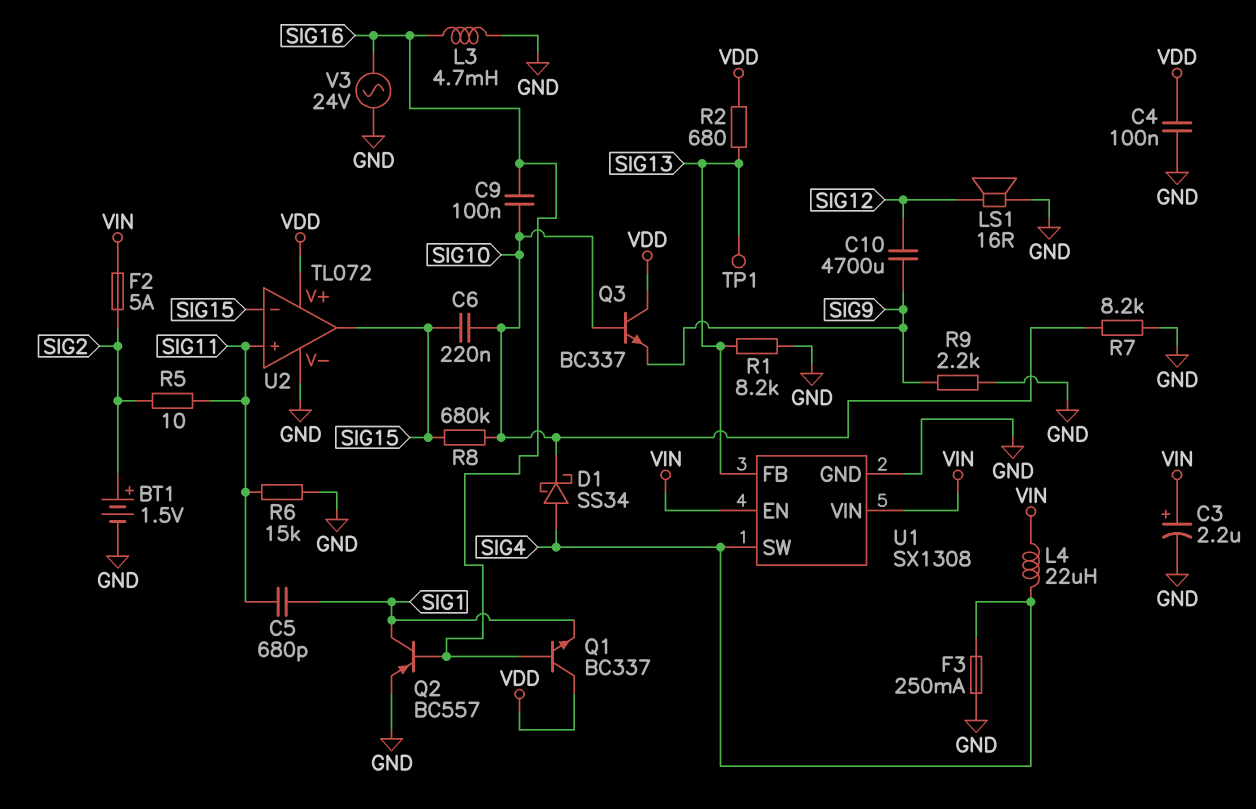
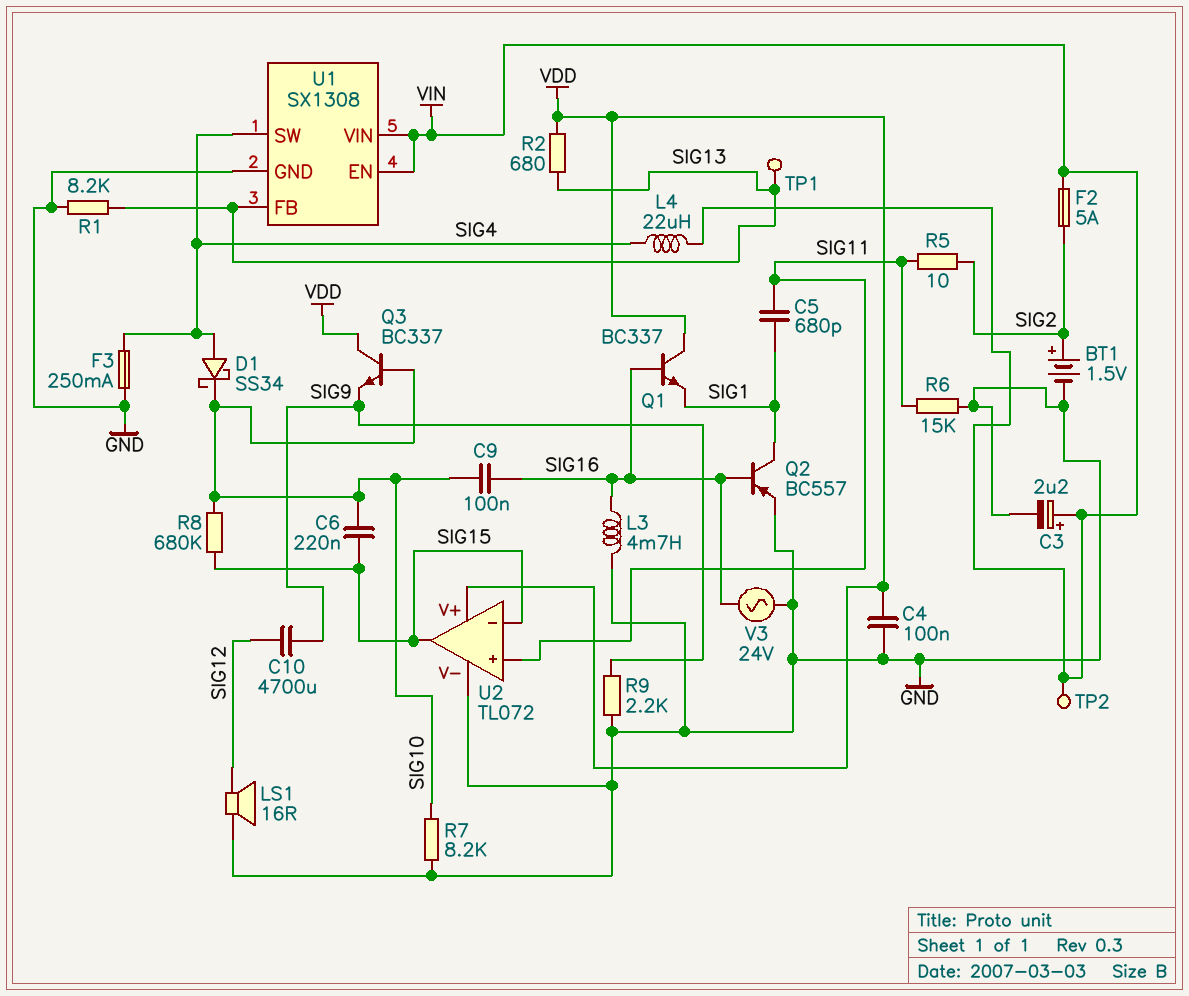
TP2: none -> test point (VIN)

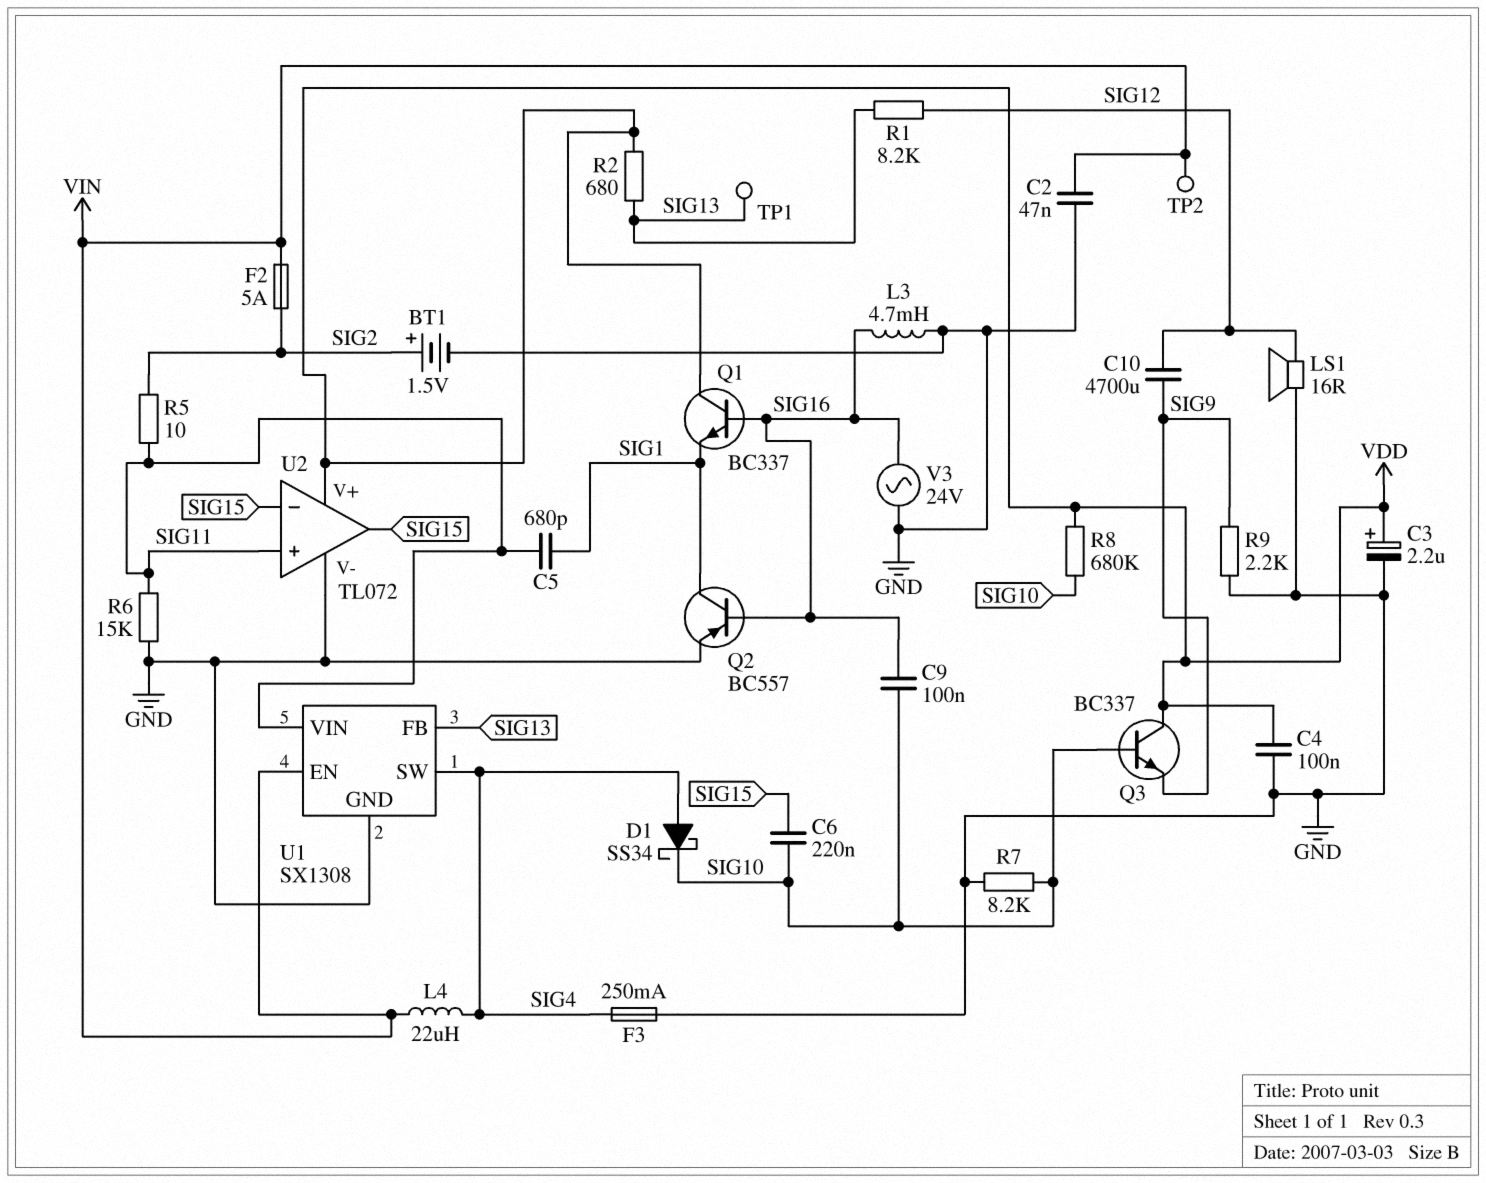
C2: none -> 47nF (GND, VIN)
C3: 2.2uF (plus VIN, minus GND) -> 2.2uF (plus VDD, minus GND)
R1: 8.2k (GND, SIG13) -> 8.2k (SIG12, SIG13)
R8: 680k (SIG10, SIG15) -> 680k (SIG10, VDD)
U1 pin VIN: VIN -> SIG11

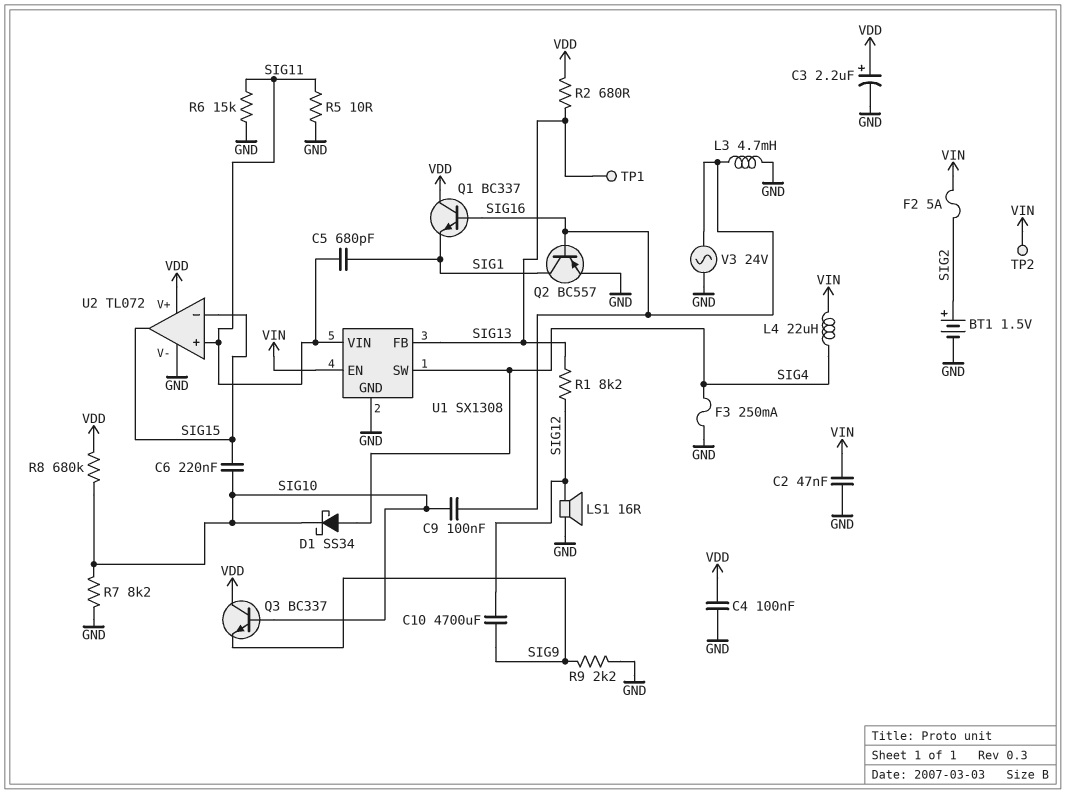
R5: 10 (SIG2, SIG11) -> 10 (GND, SIG11)

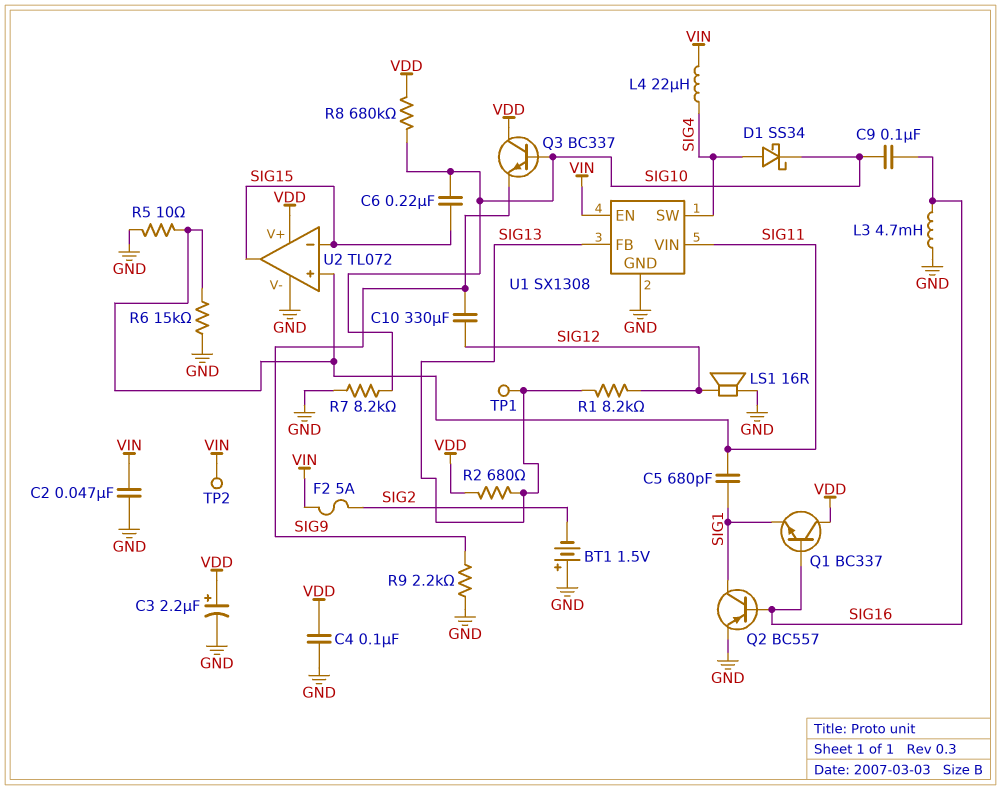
BT1: 1.5V (plus SIG2, minus GND) -> 1.5V (plus GND, minus SIG2)
C10: 4700uF (SIG9, SIG12) -> 330uF (SIG9, SIG12)
F3: 250mA (GND, SIG4) -> none
V3: AC 24V (GND, SIG16) -> none

